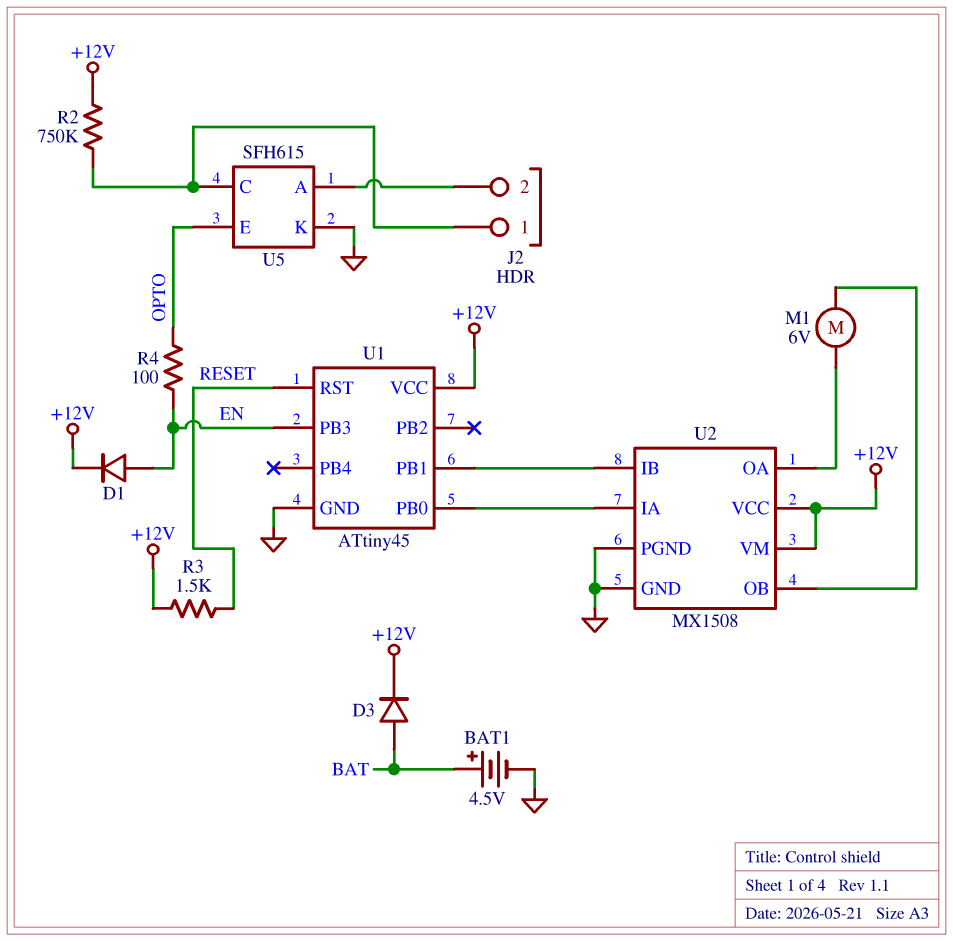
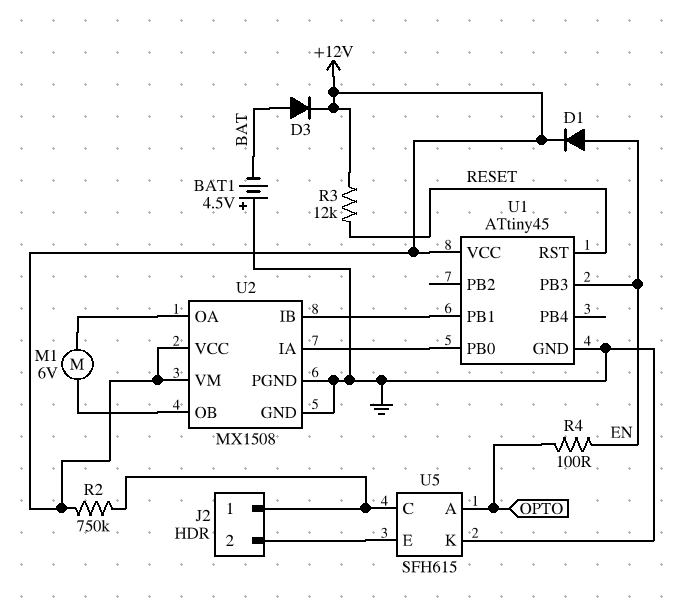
BAT1: 4.5V (plus BAT, minus GND) -> 4.5V (plus GND, minus BAT)
R3: 1.5k (+12V, RESET) -> 12k (+12V, RESET)
U5 pin A: J2/2 -> OPTO
U5 pin E: OPTO -> J2/2

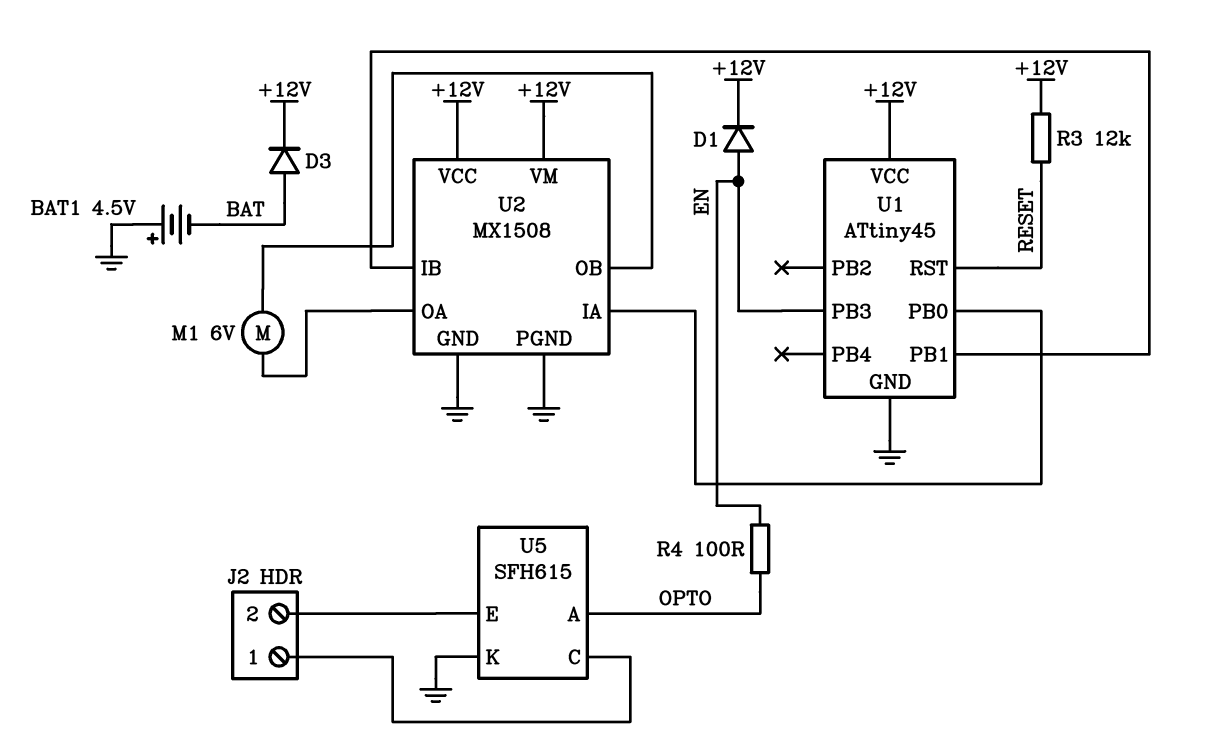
R2: 750k (+12V, J2/1) -> none

